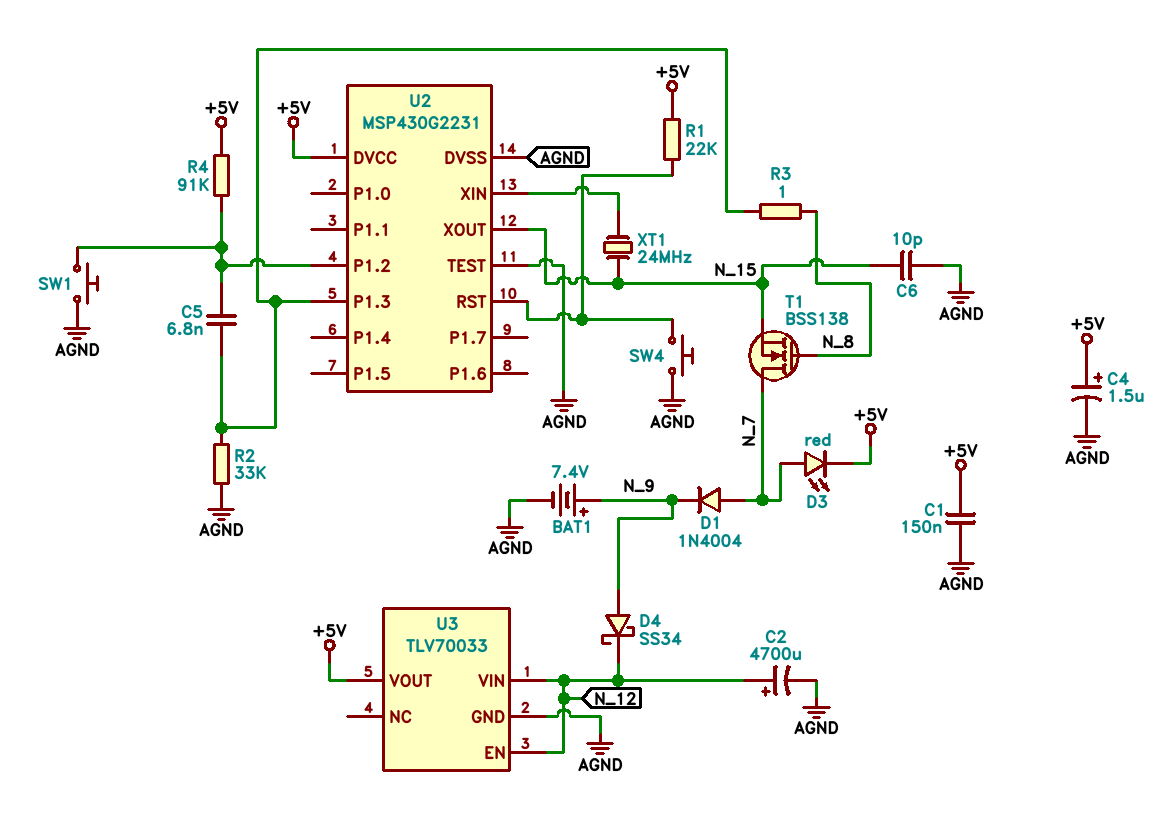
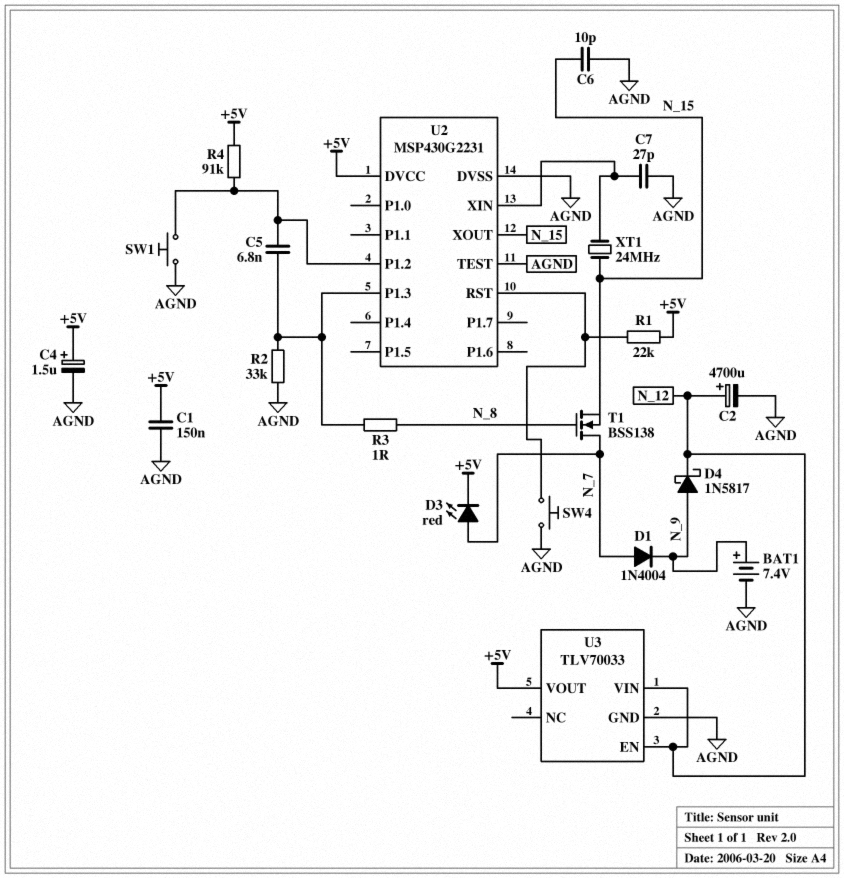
C7: none -> 27pF (AGND, U2/XIN)
D4: schottky SS34 (A N_9, K N_12) -> schottky 1N5817 (A N_9, K N_12)

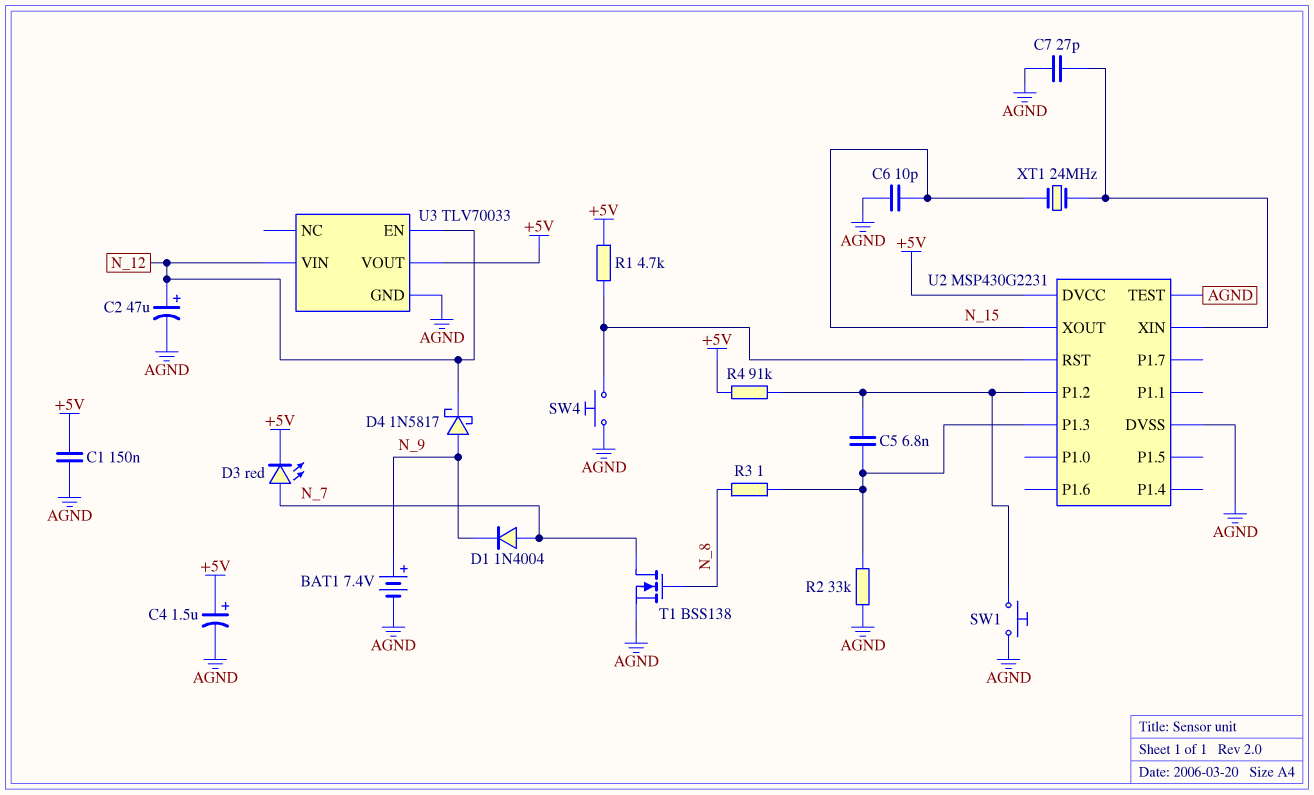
C2: 4700uF (plus N_12, minus AGND) -> 47uF (plus N_12, minus AGND)
R1: 22k (+5V, U2/RST) -> 4.7k (+5V, U2/RST)
T1: NMOS BSS138 (G N_8, D N_7, S N_15) -> NMOS BSS138 (G N_8, D N_7, S AGND)

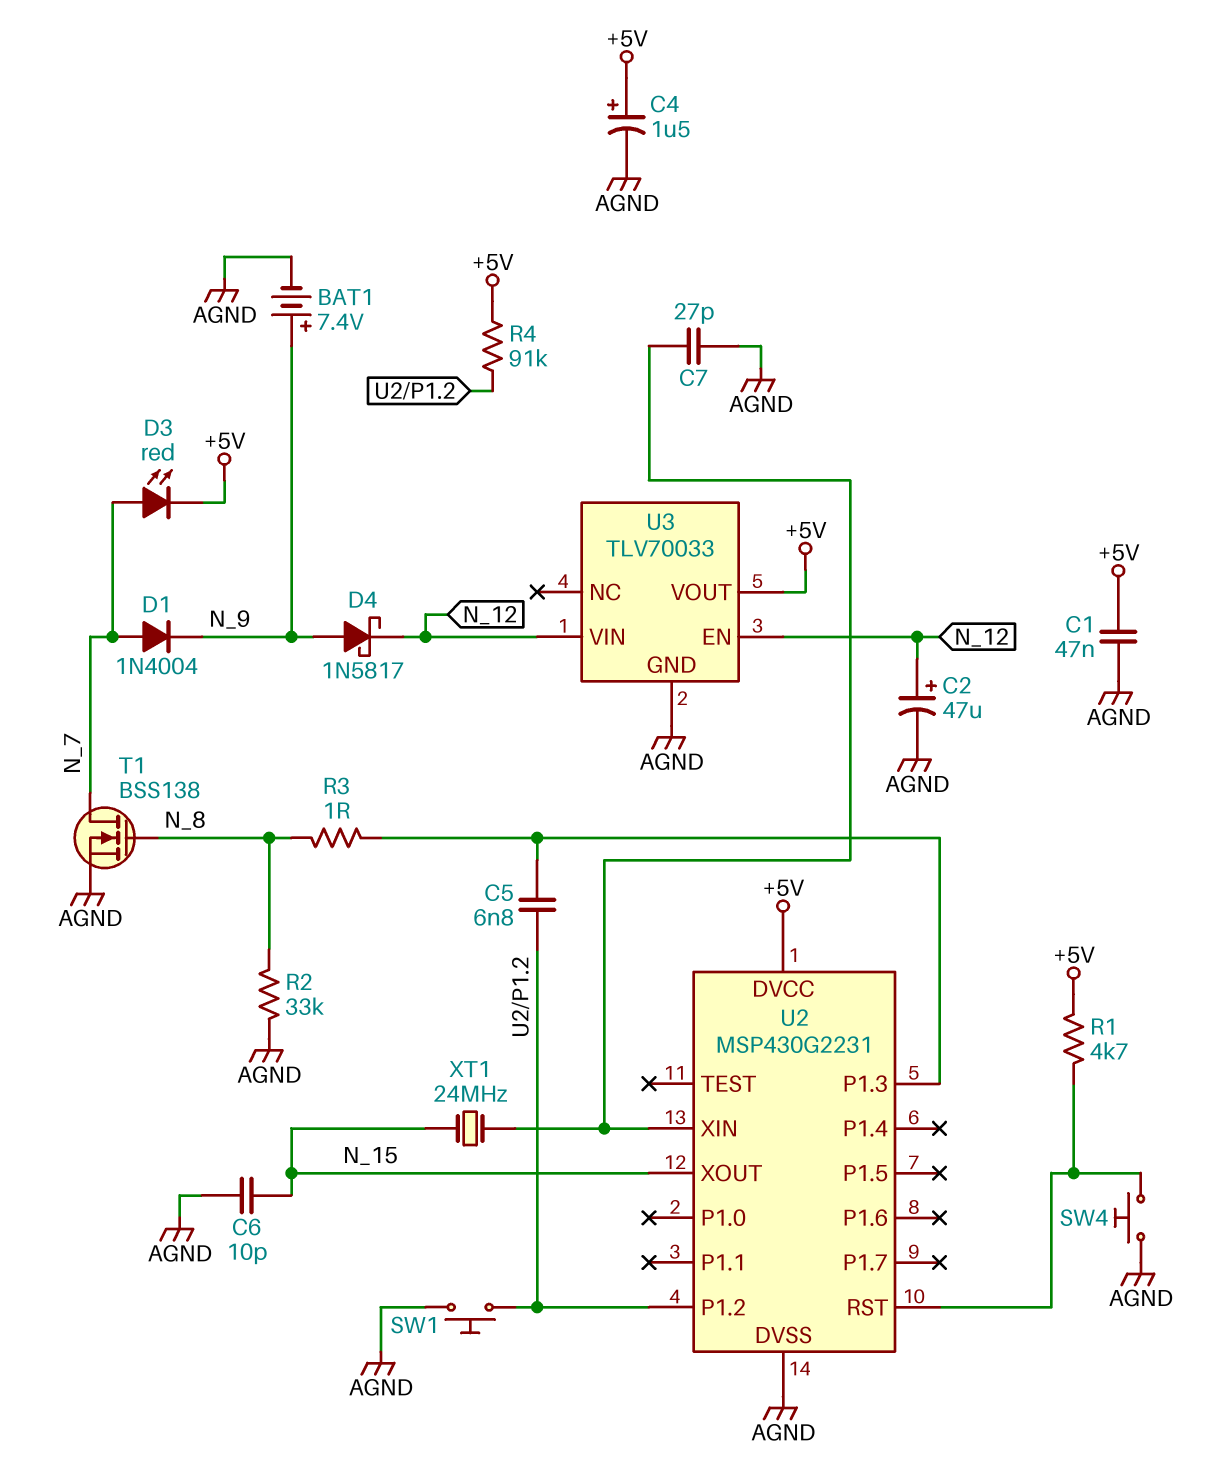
C1: 150nF (+5V, AGND) -> 47nF (+5V, AGND)
R2: 33k (AGND, U2/P1.3) -> 33k (AGND, N_8)
U2 pin TEST: AGND -> none

